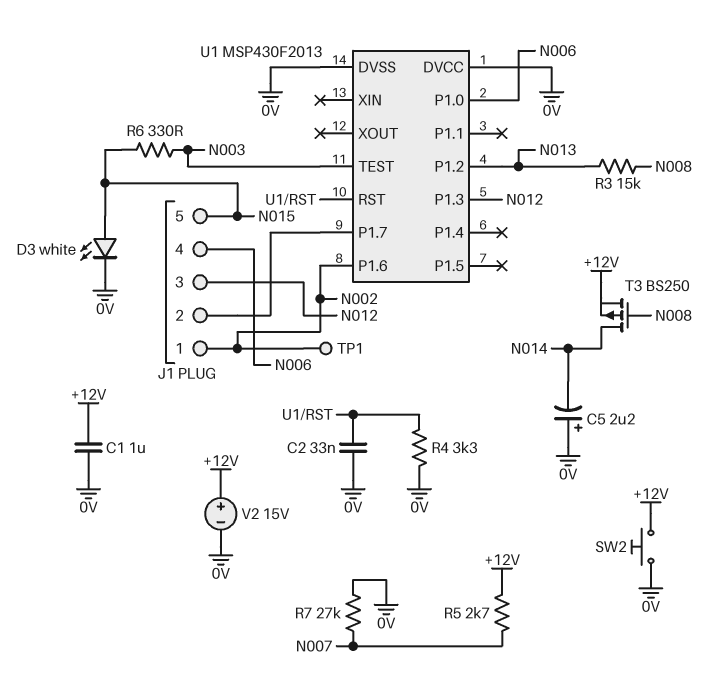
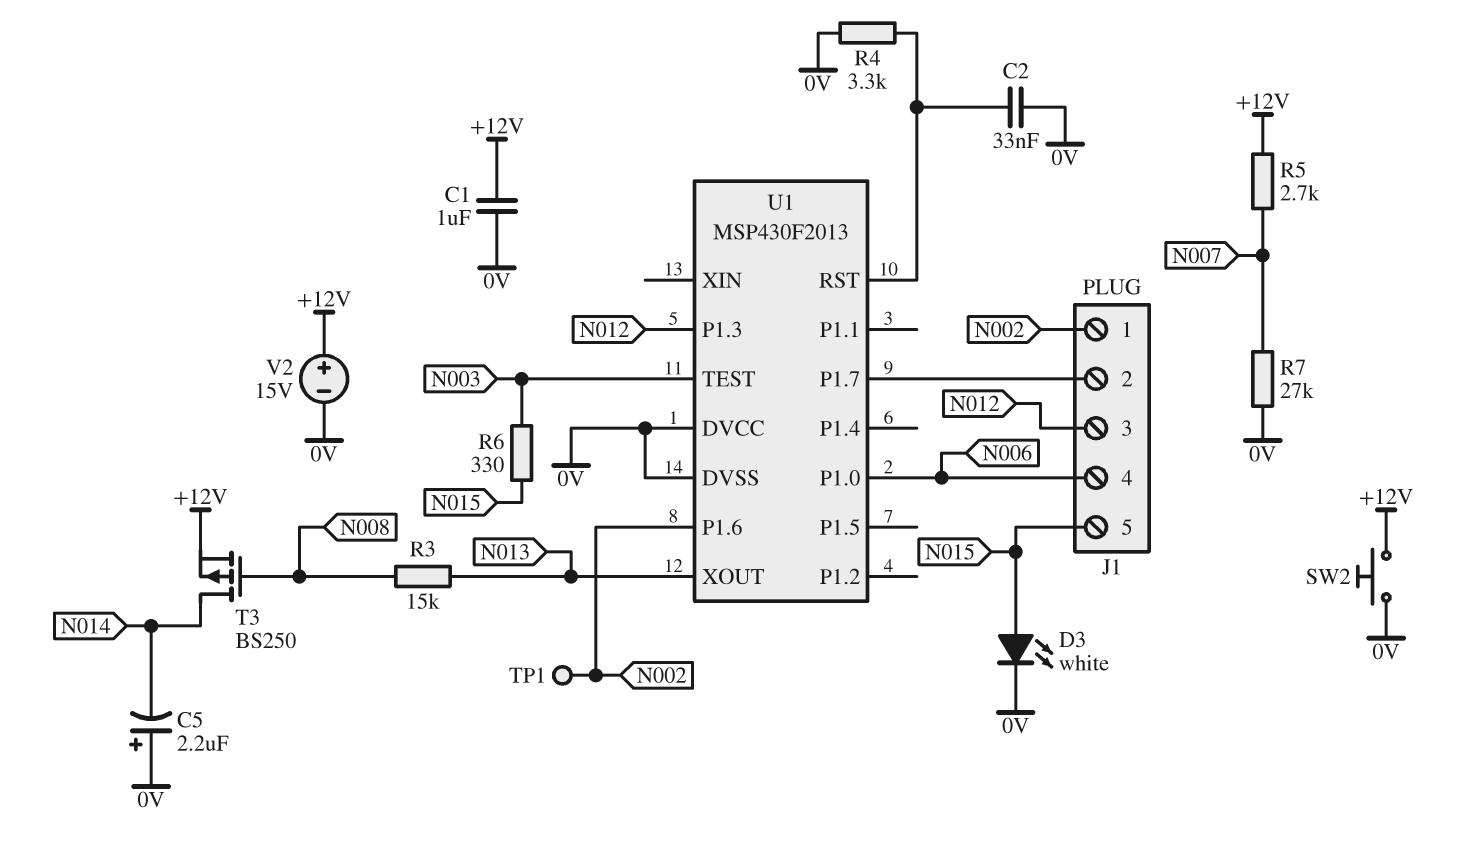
U1 pin P1.2: N013 -> none
U1 pin XOUT: none -> N013

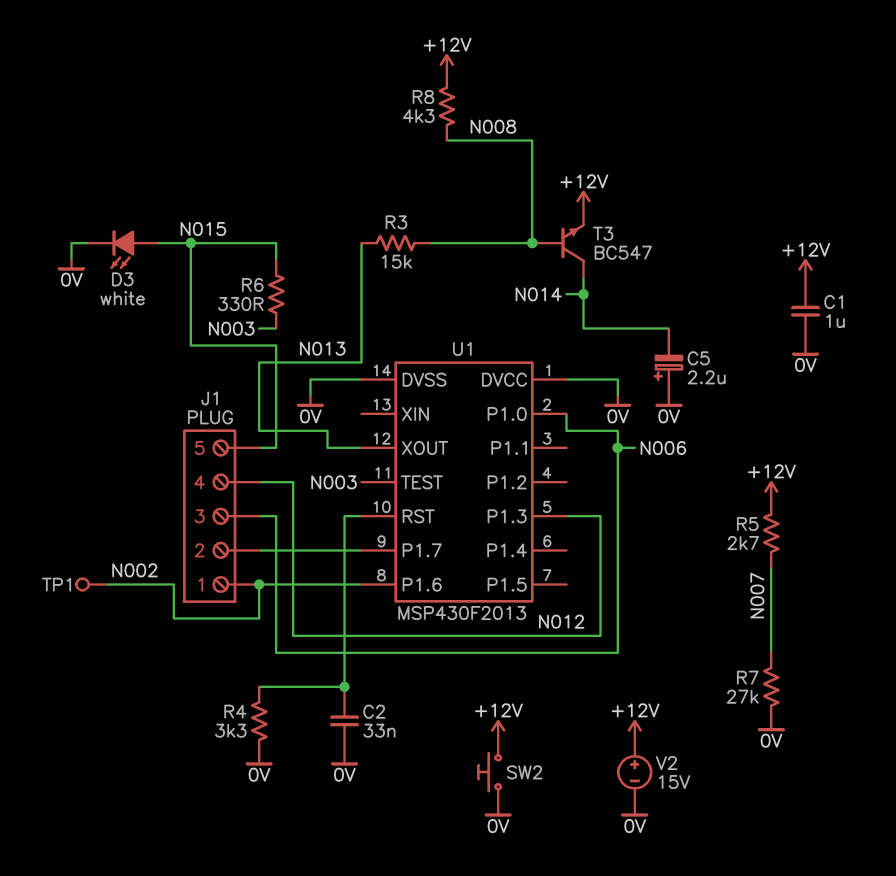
J1 pin 3: N012 -> N006
J1 pin 4: N006 -> N012
R8: none -> 4.3k (+12V, N008)
T3: PMOS BS250 (G N008, D N014, S +12V) -> NPN BC547 (B N008, C N014, E +12V)

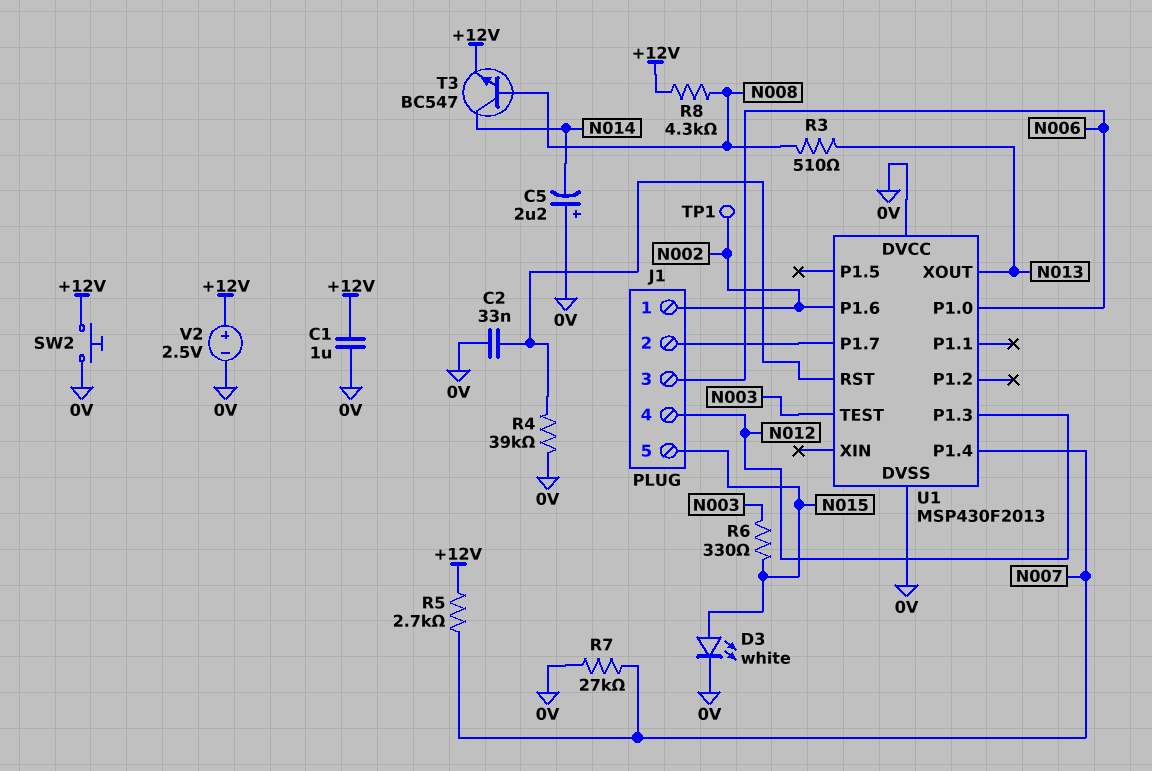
R3: 15k (N008, N013) -> 510 (N008, N013)
R4: 3.3k (0V, U1/RST) -> 39k (0V, U1/RST)
U1 pin P1.4: none -> N007
V2: 15V (plus +12V, minus 0V) -> 2.5V (plus +12V, minus 0V)

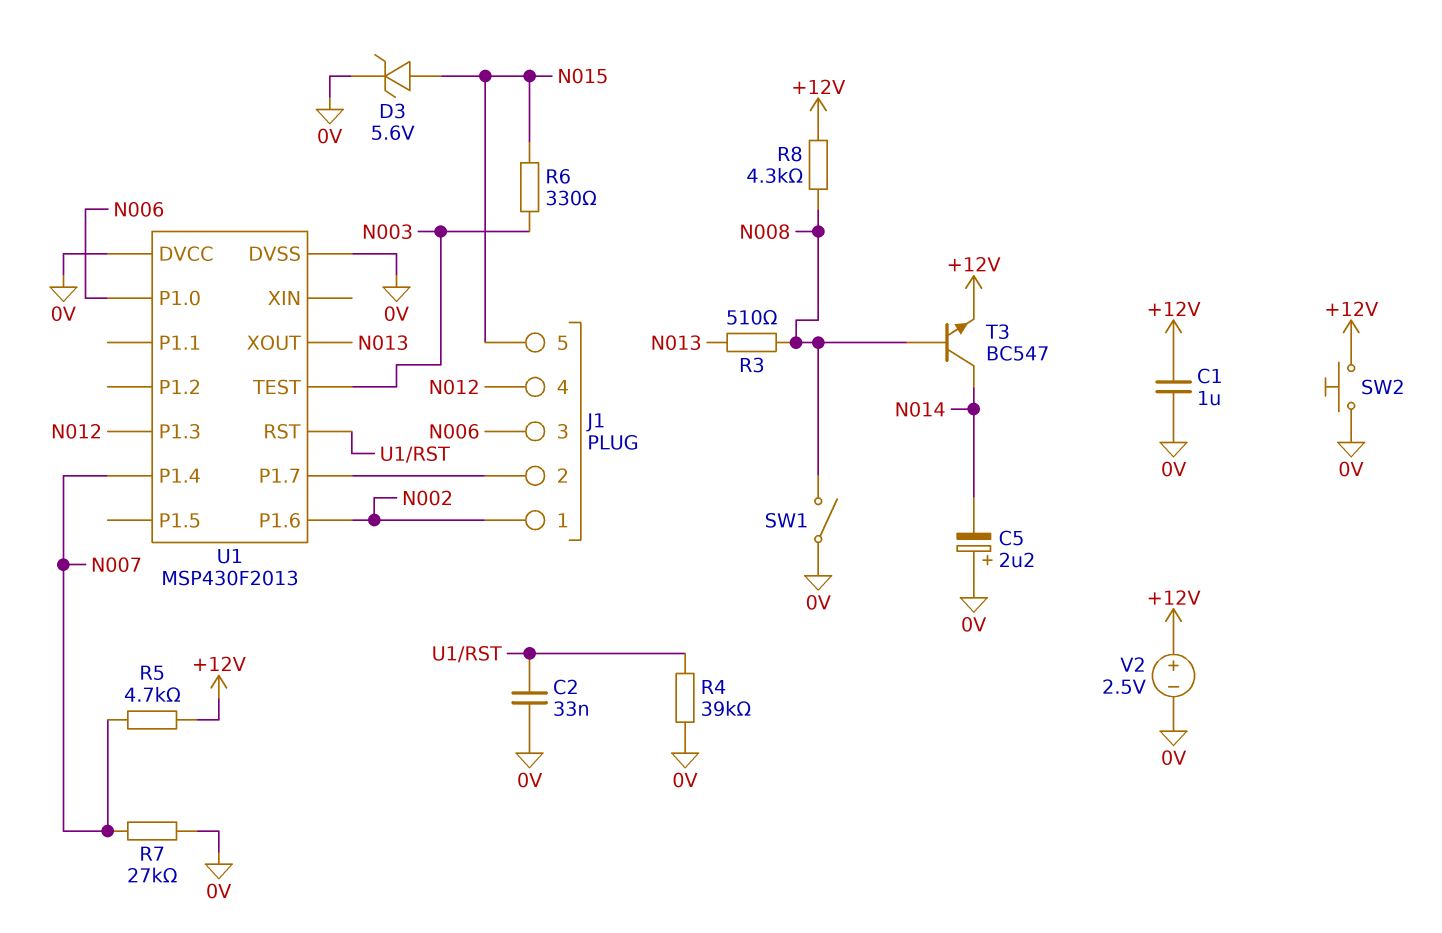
D3: LED white (A N015, K 0V) -> zener 5.6V (A N015, K 0V)
R5: 2.7k (+12V, N007) -> 4.7k (+12V, N007)
SW1: none -> switch (0V, N008)
TP1: test point (N002) -> none

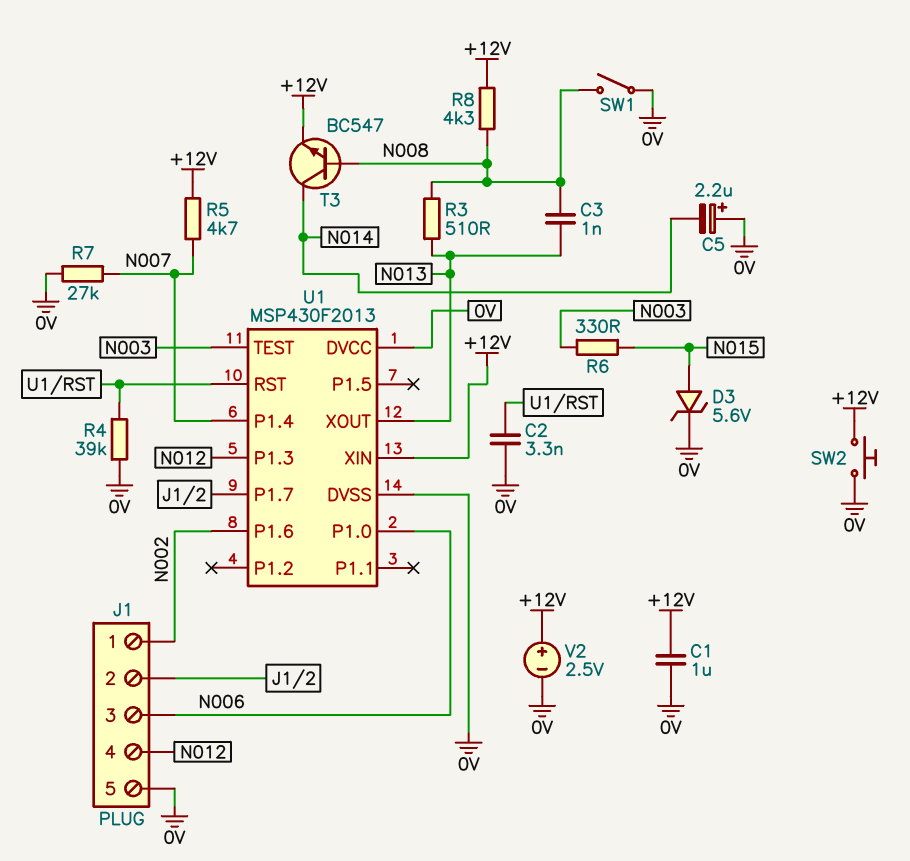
C2: 33nF (0V, U1/RST) -> 3.3nF (0V, U1/RST)
C3: none -> 1nF (N008, N013)
J1 pin 5: N015 -> 0V
U1 pin XIN: none -> +12V

